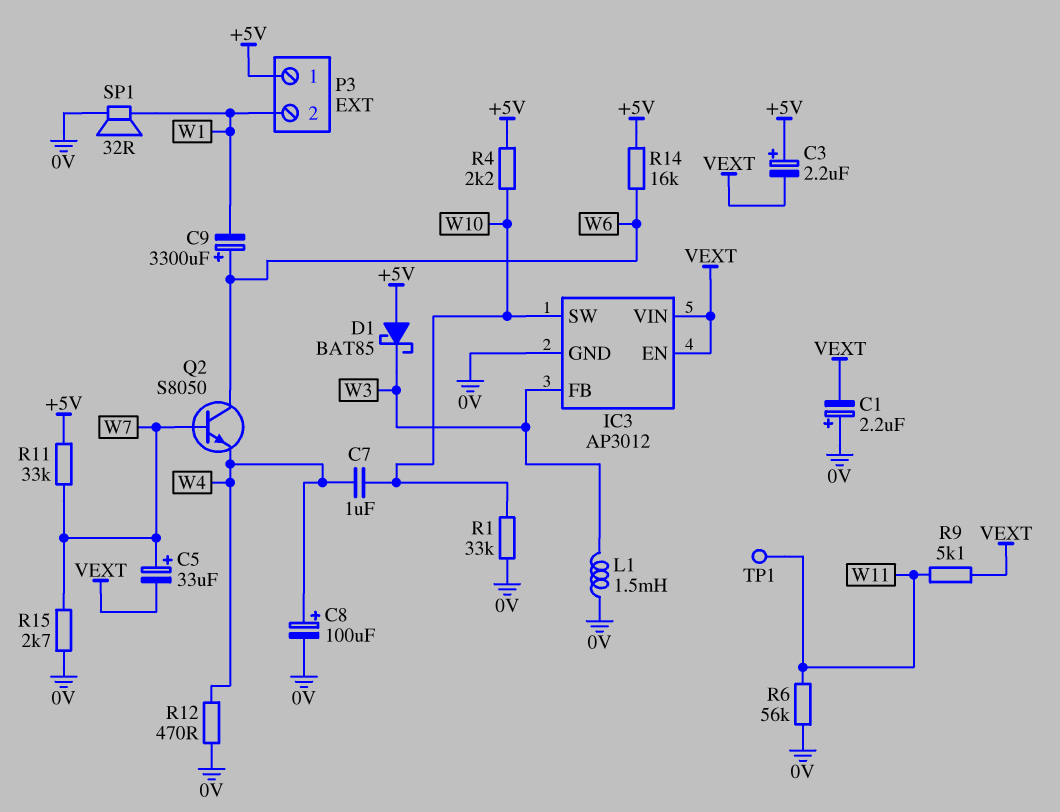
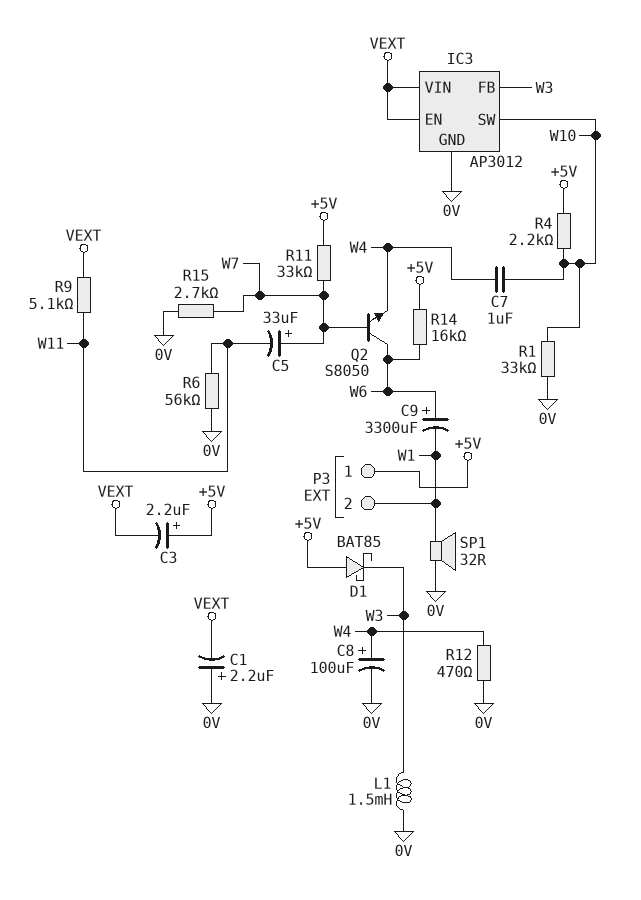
C5: 33uF (plus W7, minus VEXT) -> 33uF (plus W7, minus W11)
TP1: test point (W11) -> none

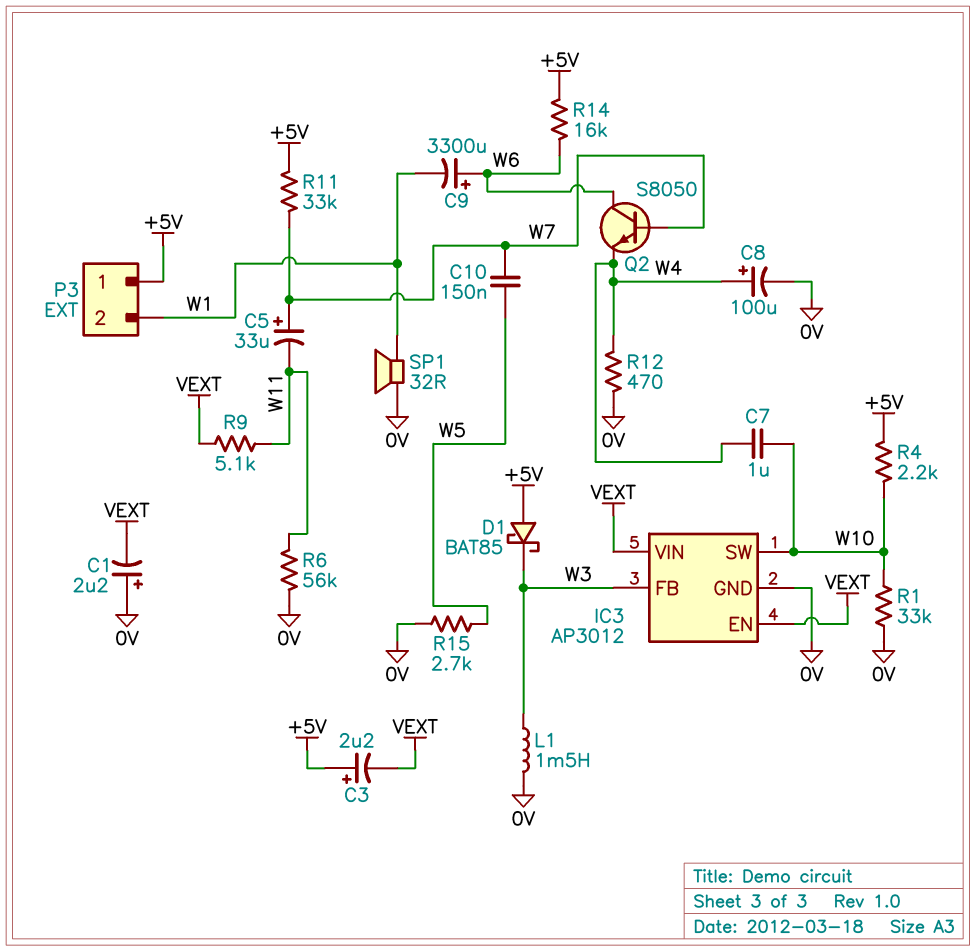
C10: none -> 150nF (W5, W7)
R15: 2.7k (0V, W7) -> 2.7k (0V, W5)

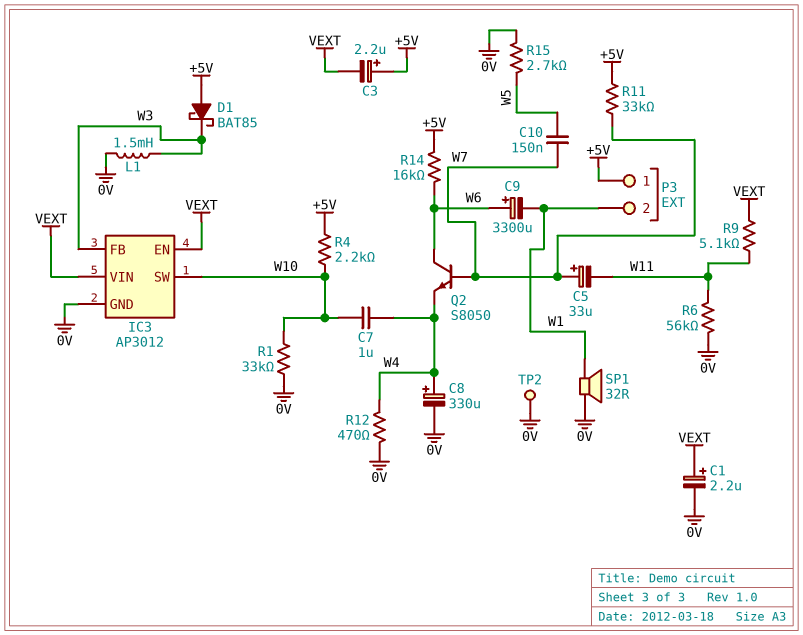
C1: 2.2uF (plus 0V, minus VEXT) -> 2.2uF (plus VEXT, minus 0V)
C8: 100uF (plus W4, minus 0V) -> 330uF (plus W4, minus 0V)
TP2: none -> test point (0V)

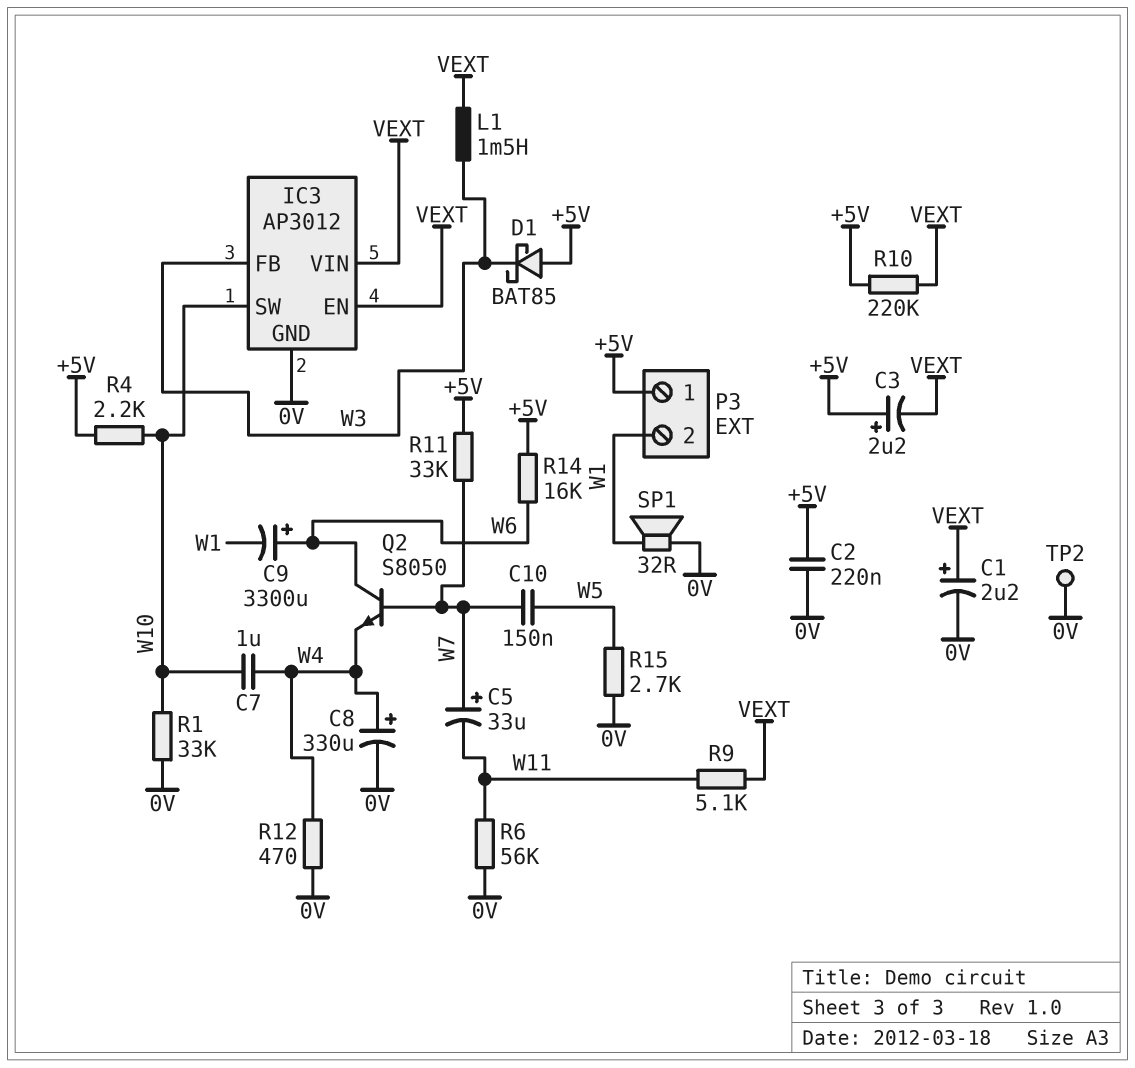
C2: none -> 220nF (+5V, 0V)
L1: 1.5mH (0V, W3) -> 1.5mH (VEXT, W3)
R10: none -> 220k (+5V, VEXT)

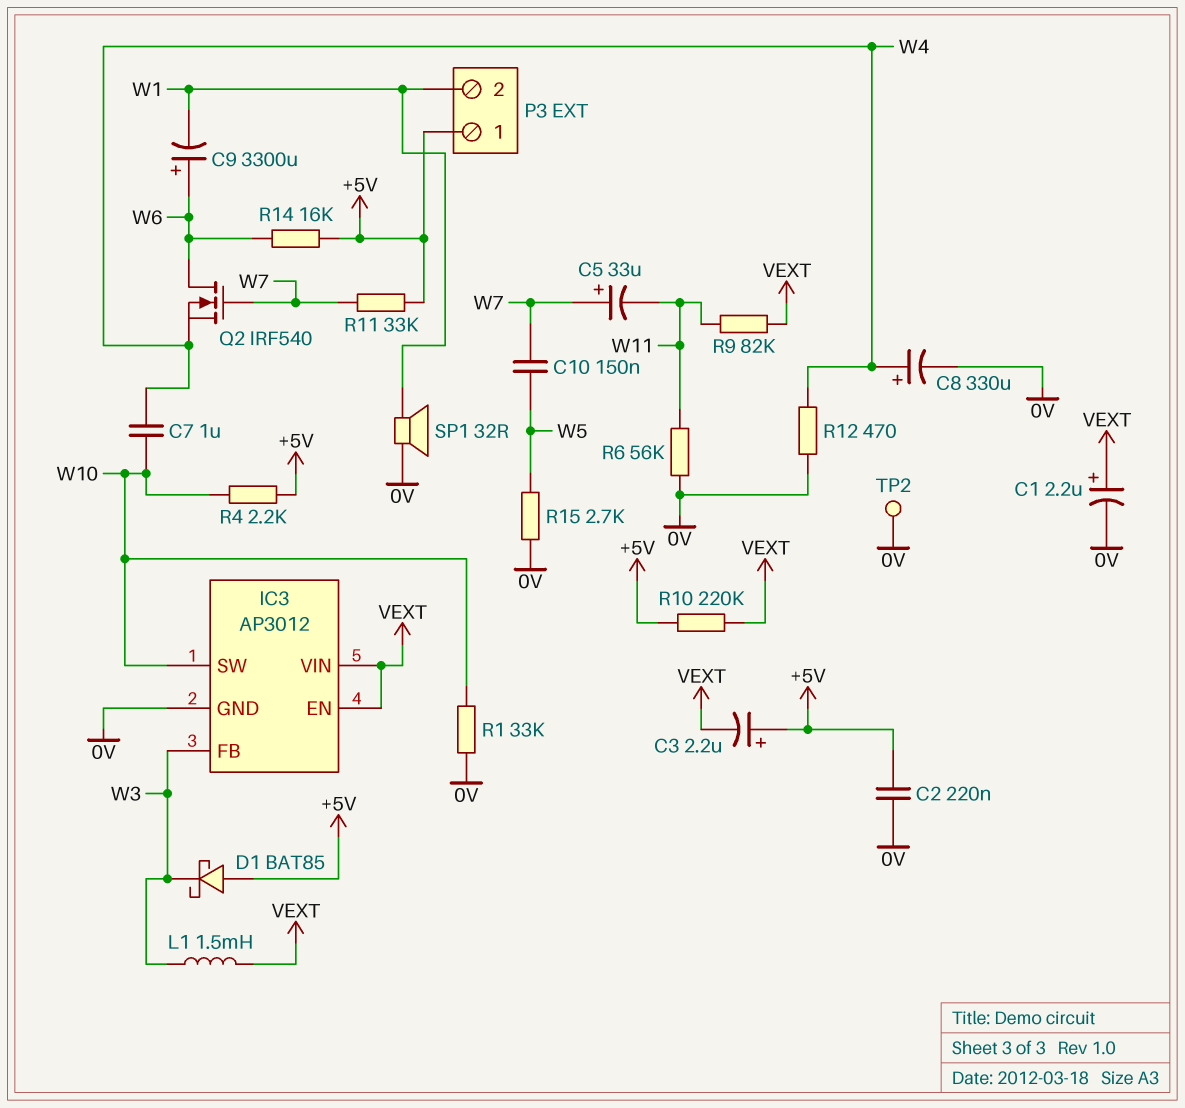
Q2: NPN S8050 (B W7, C W6, E W4) -> NMOS IRF540 (G W7, D W6, S W4)
R9: 5.1k (VEXT, W11) -> 82k (VEXT, W11)

